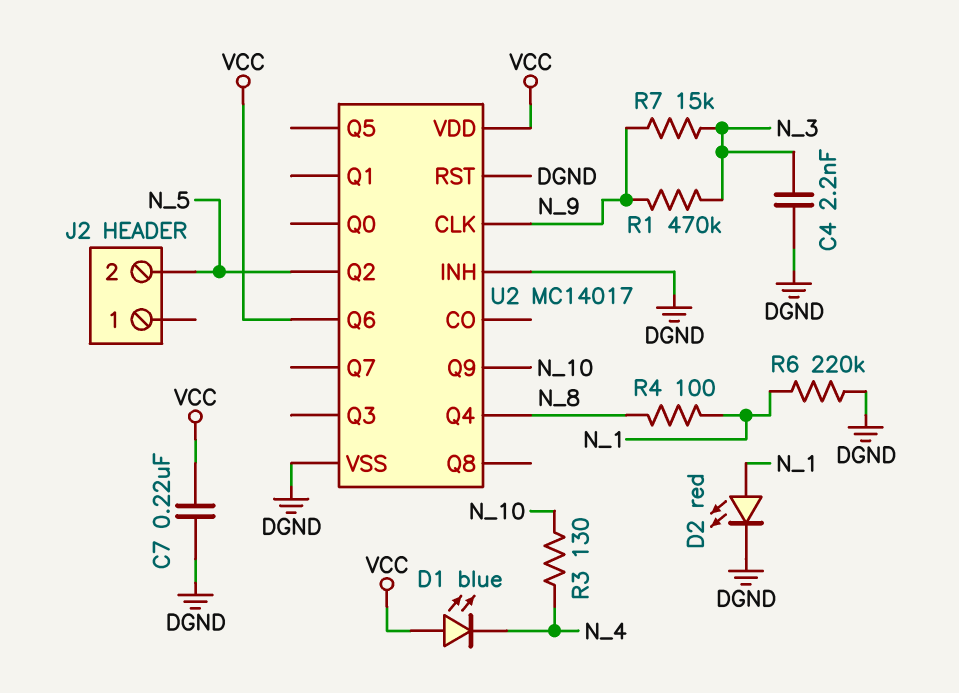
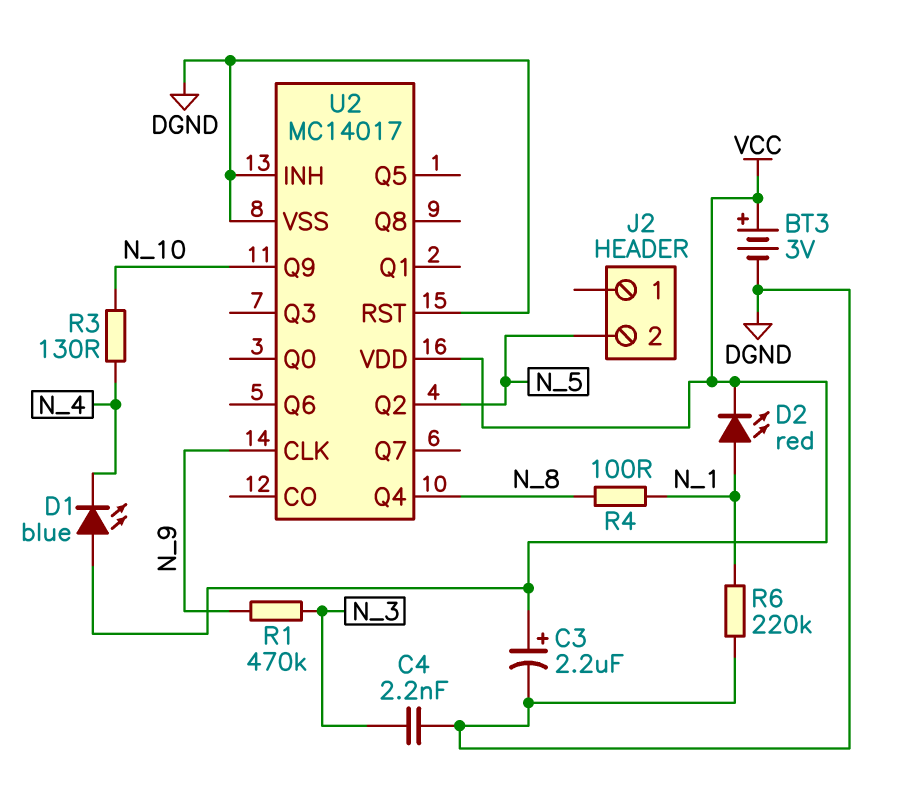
BT3: none -> 3V (plus VCC, minus DGND)
C3: none -> 2.2uF (plus VCC, minus DGND)
C7: 220nF (DGND, VCC) -> none
D2: LED red (A N_1, K DGND) -> LED red (A N_1, K VCC)
R7: 15k (N_3, N_9) -> none
U2 pin Q6: VCC -> none

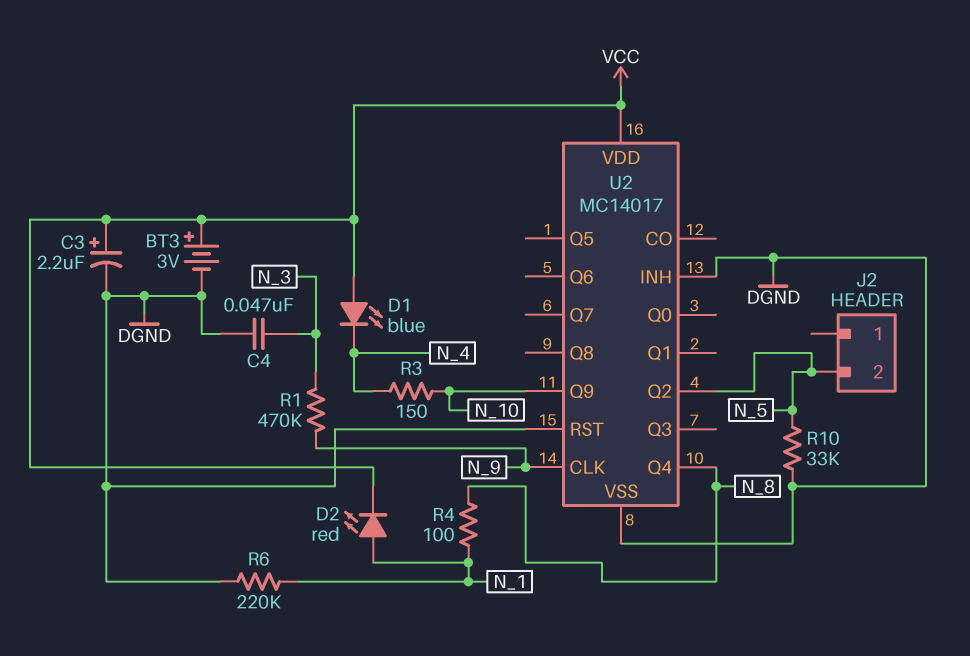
C4: 2.2nF (DGND, N_3) -> 47nF (DGND, N_3)
R3: 130 (N_4, N_10) -> 150 (N_4, N_10)
R10: none -> 33k (DGND, N_5)

